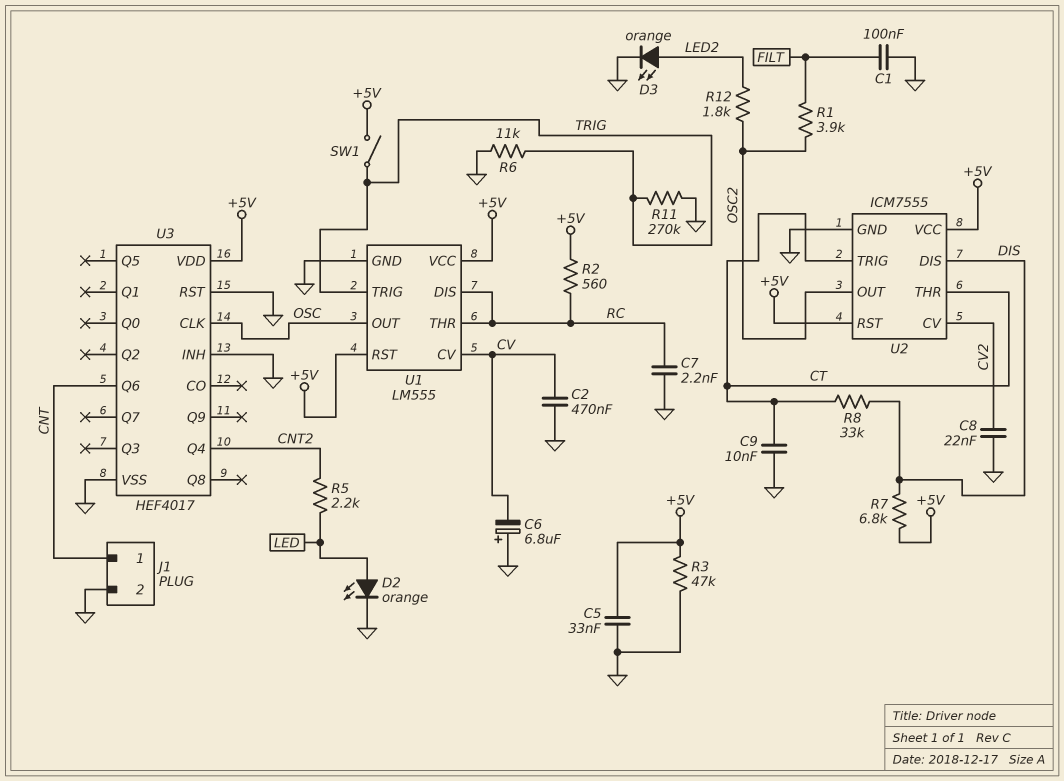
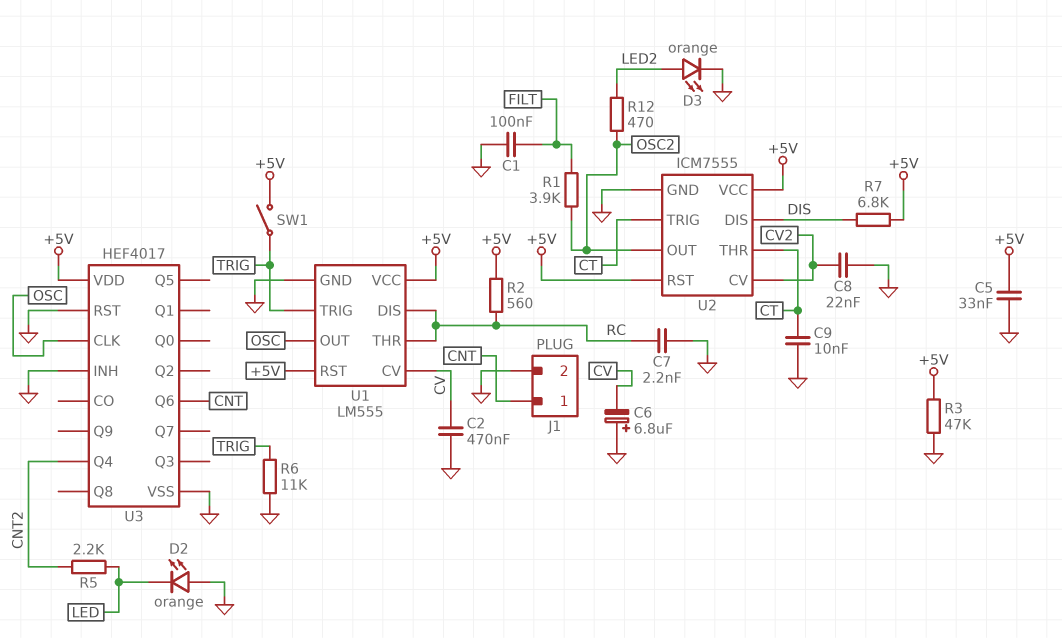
D2: LED orange (A LED, K GND) -> LED orange (A GND, K LED)
R8: 33k (CT, DIS) -> none
R11: 270k (GND, TRIG) -> none
R12: 1.8k (LED2, OSC2) -> 470 (LED2, OSC2)

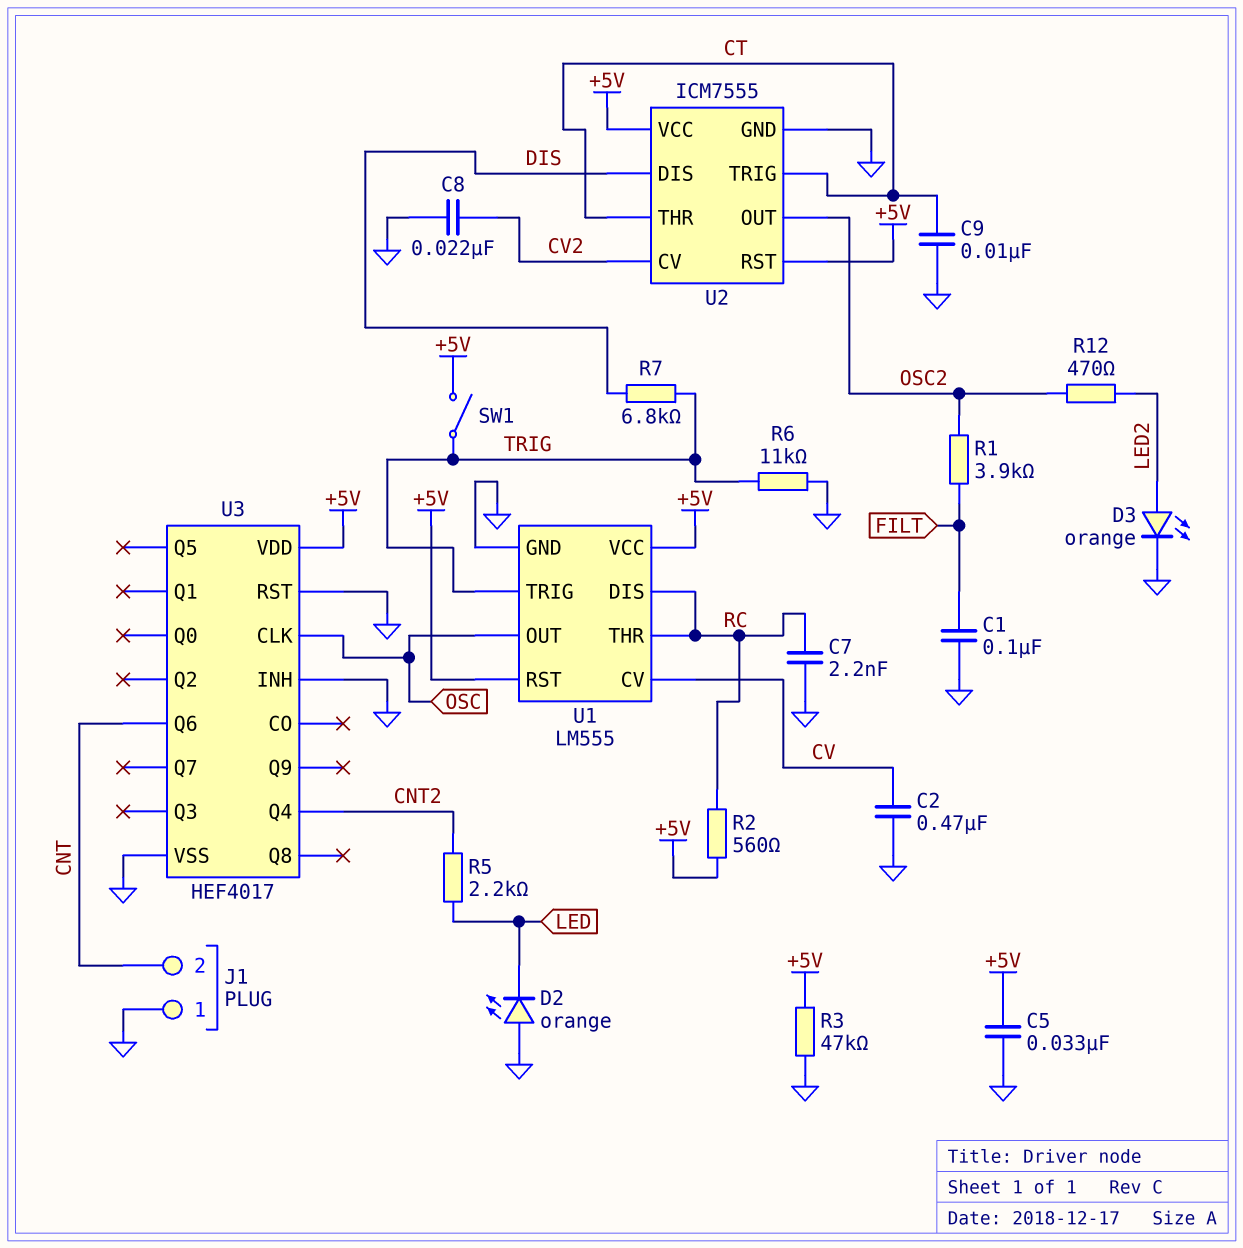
C6: 6.8uF (plus GND, minus CV) -> none
J1 pin 1: CNT -> GND
J1 pin 2: GND -> CNT
R7: 6.8k (+5V, DIS) -> 6.8k (DIS, TRIG)

